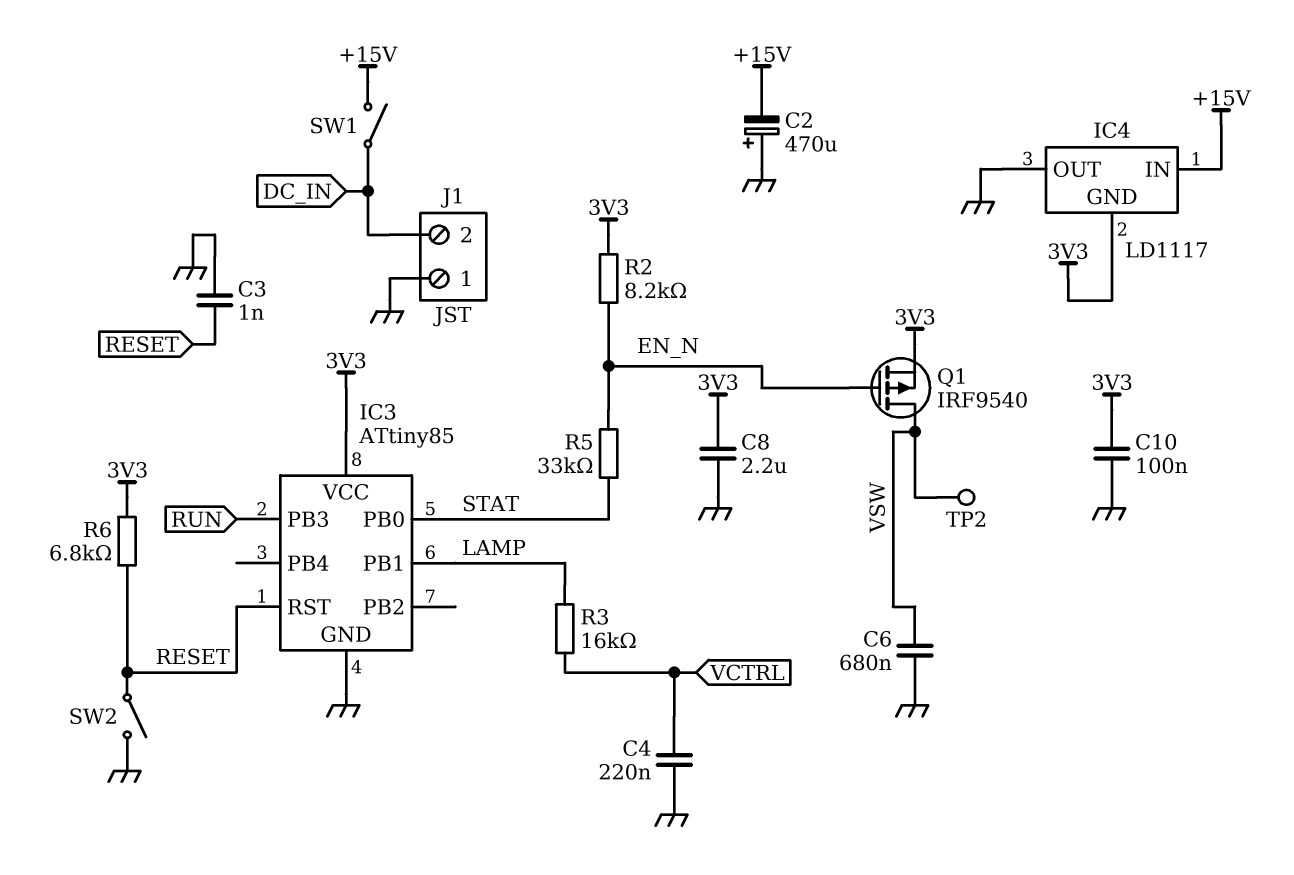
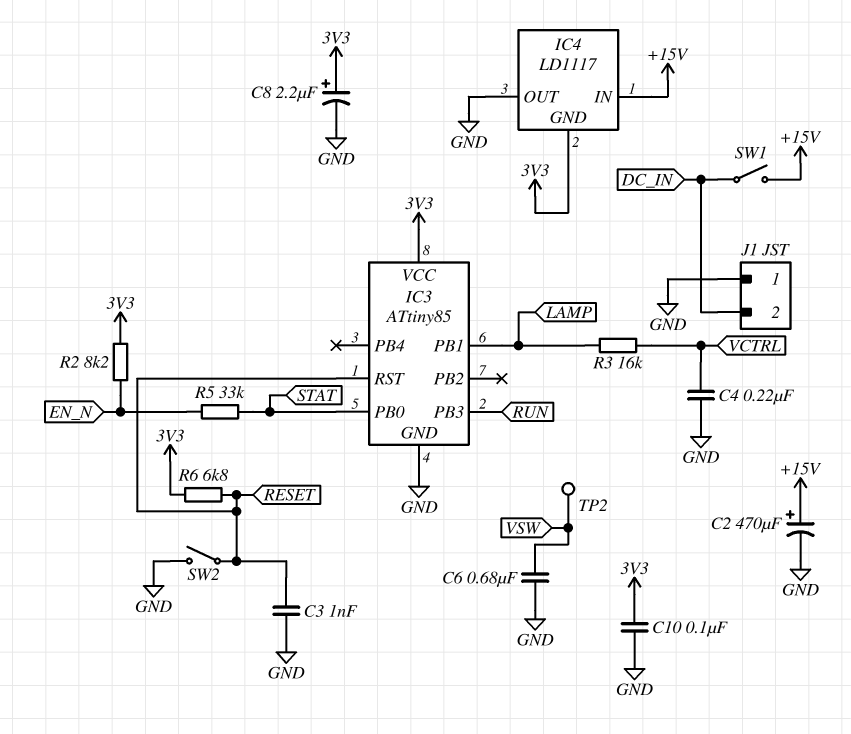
C2: 470uF (plus GND, minus +15V) -> 470uF (plus +15V, minus GND)
C8: 2.2uF (3V3, GND) -> 2.2uF (plus 3V3, minus GND)
Q1: PMOS IRF9540 (G EN_N, D VSW, S 3V3) -> none

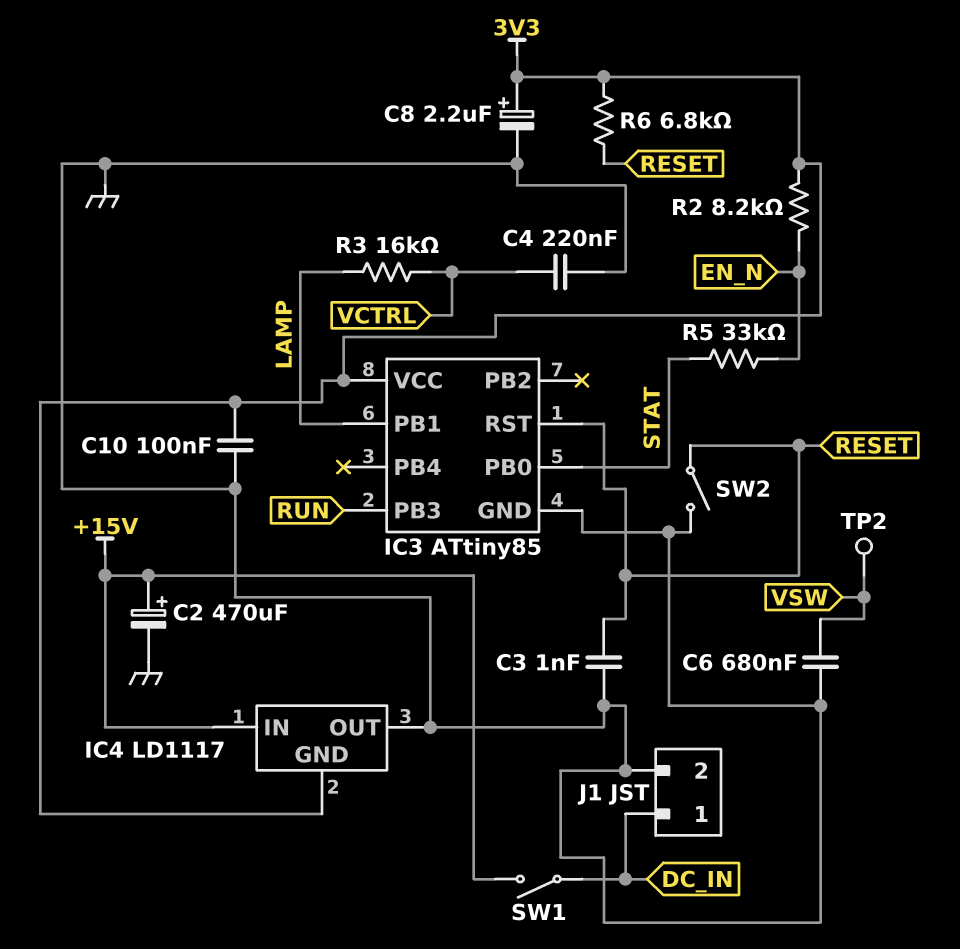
J1 pin 1: GND -> DC_IN
J1 pin 2: DC_IN -> GND

